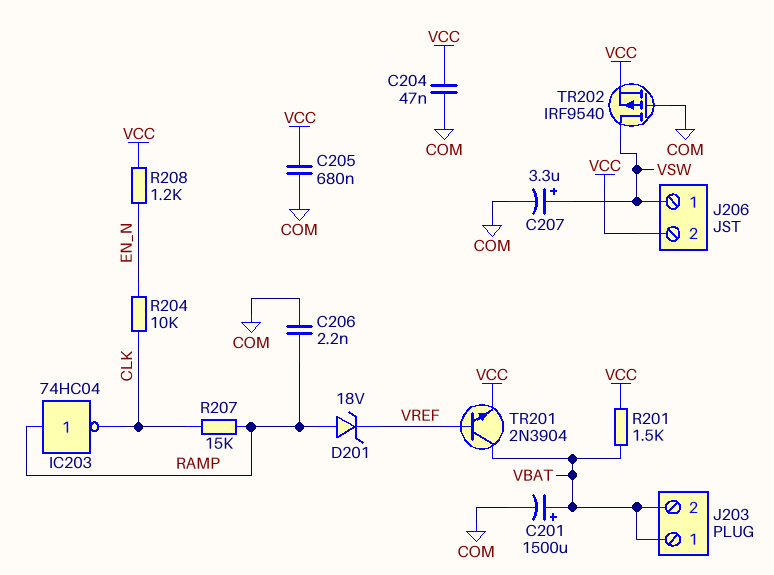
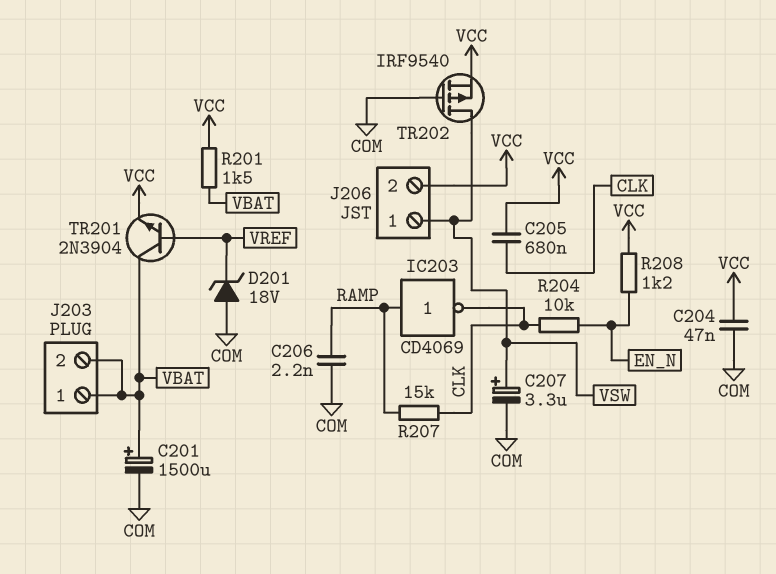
C205: 680nF (COM, VCC) -> 680nF (CLK, VCC)
D201: zener 18V (A RAMP, K VREF) -> zener 18V (A COM, K VREF)
IC203: NOT 74HC04 (in RAMP, out CLK) -> NOT CD4069 (in RAMP, out CLK)

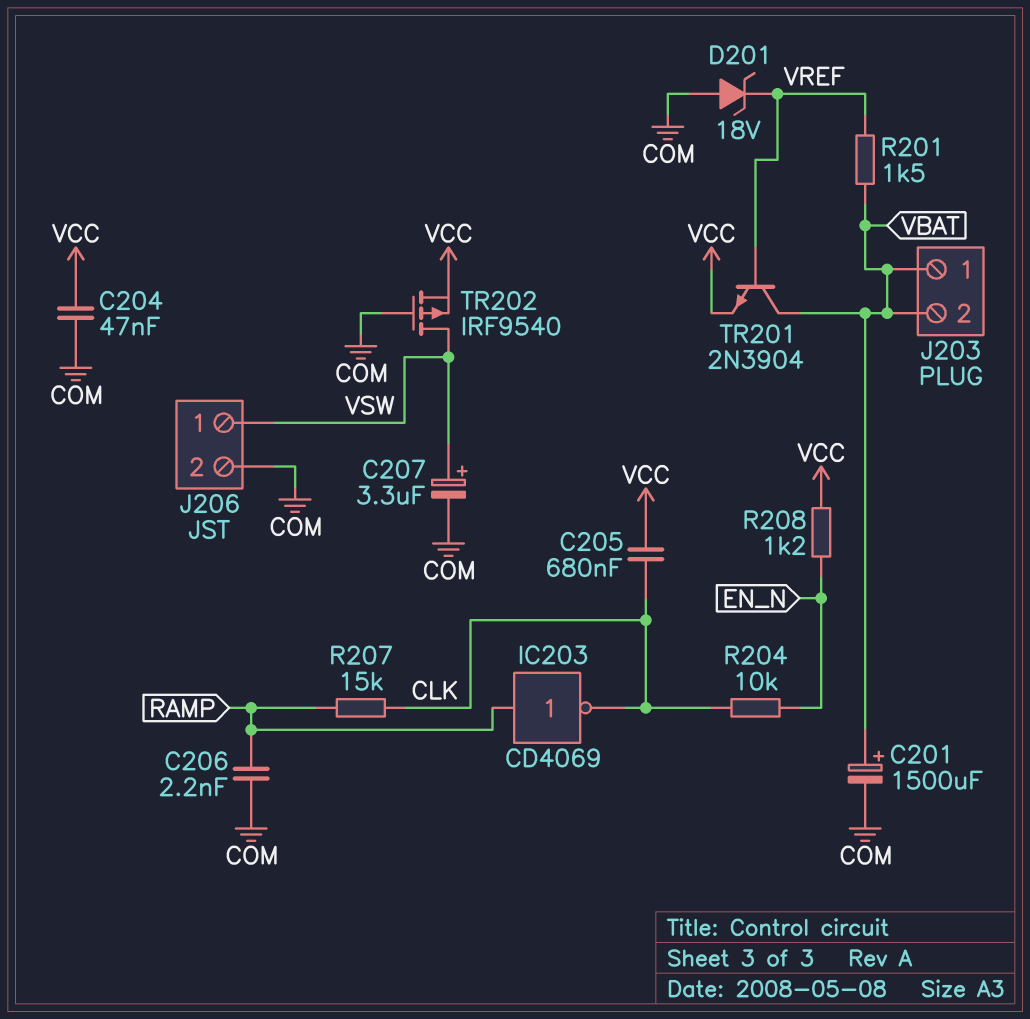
J206 pin 2: VCC -> COM
R201: 1.5k (VBAT, VCC) -> 1.5k (VBAT, VREF)

